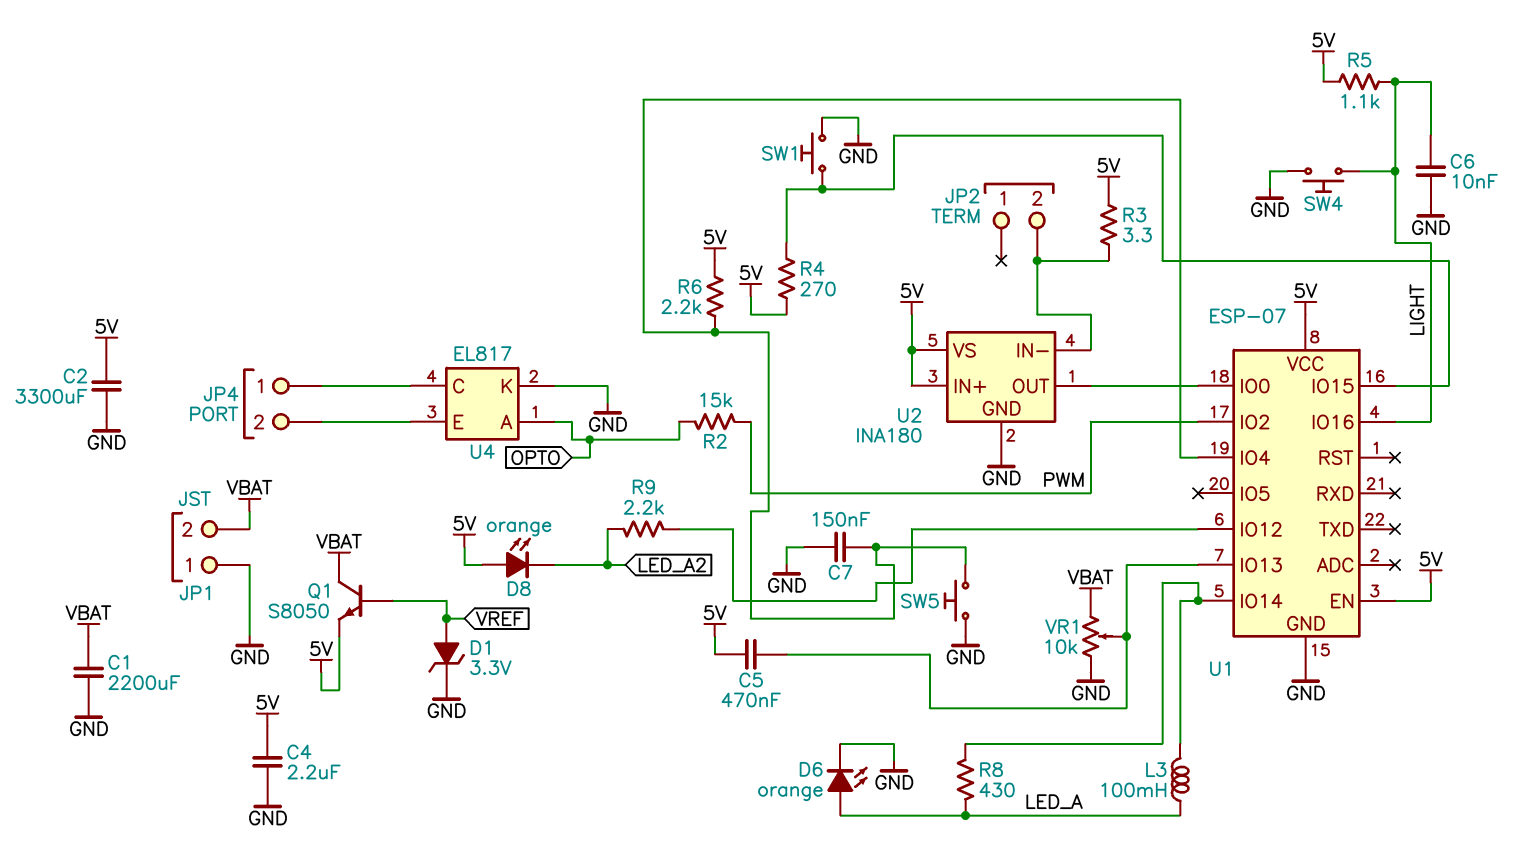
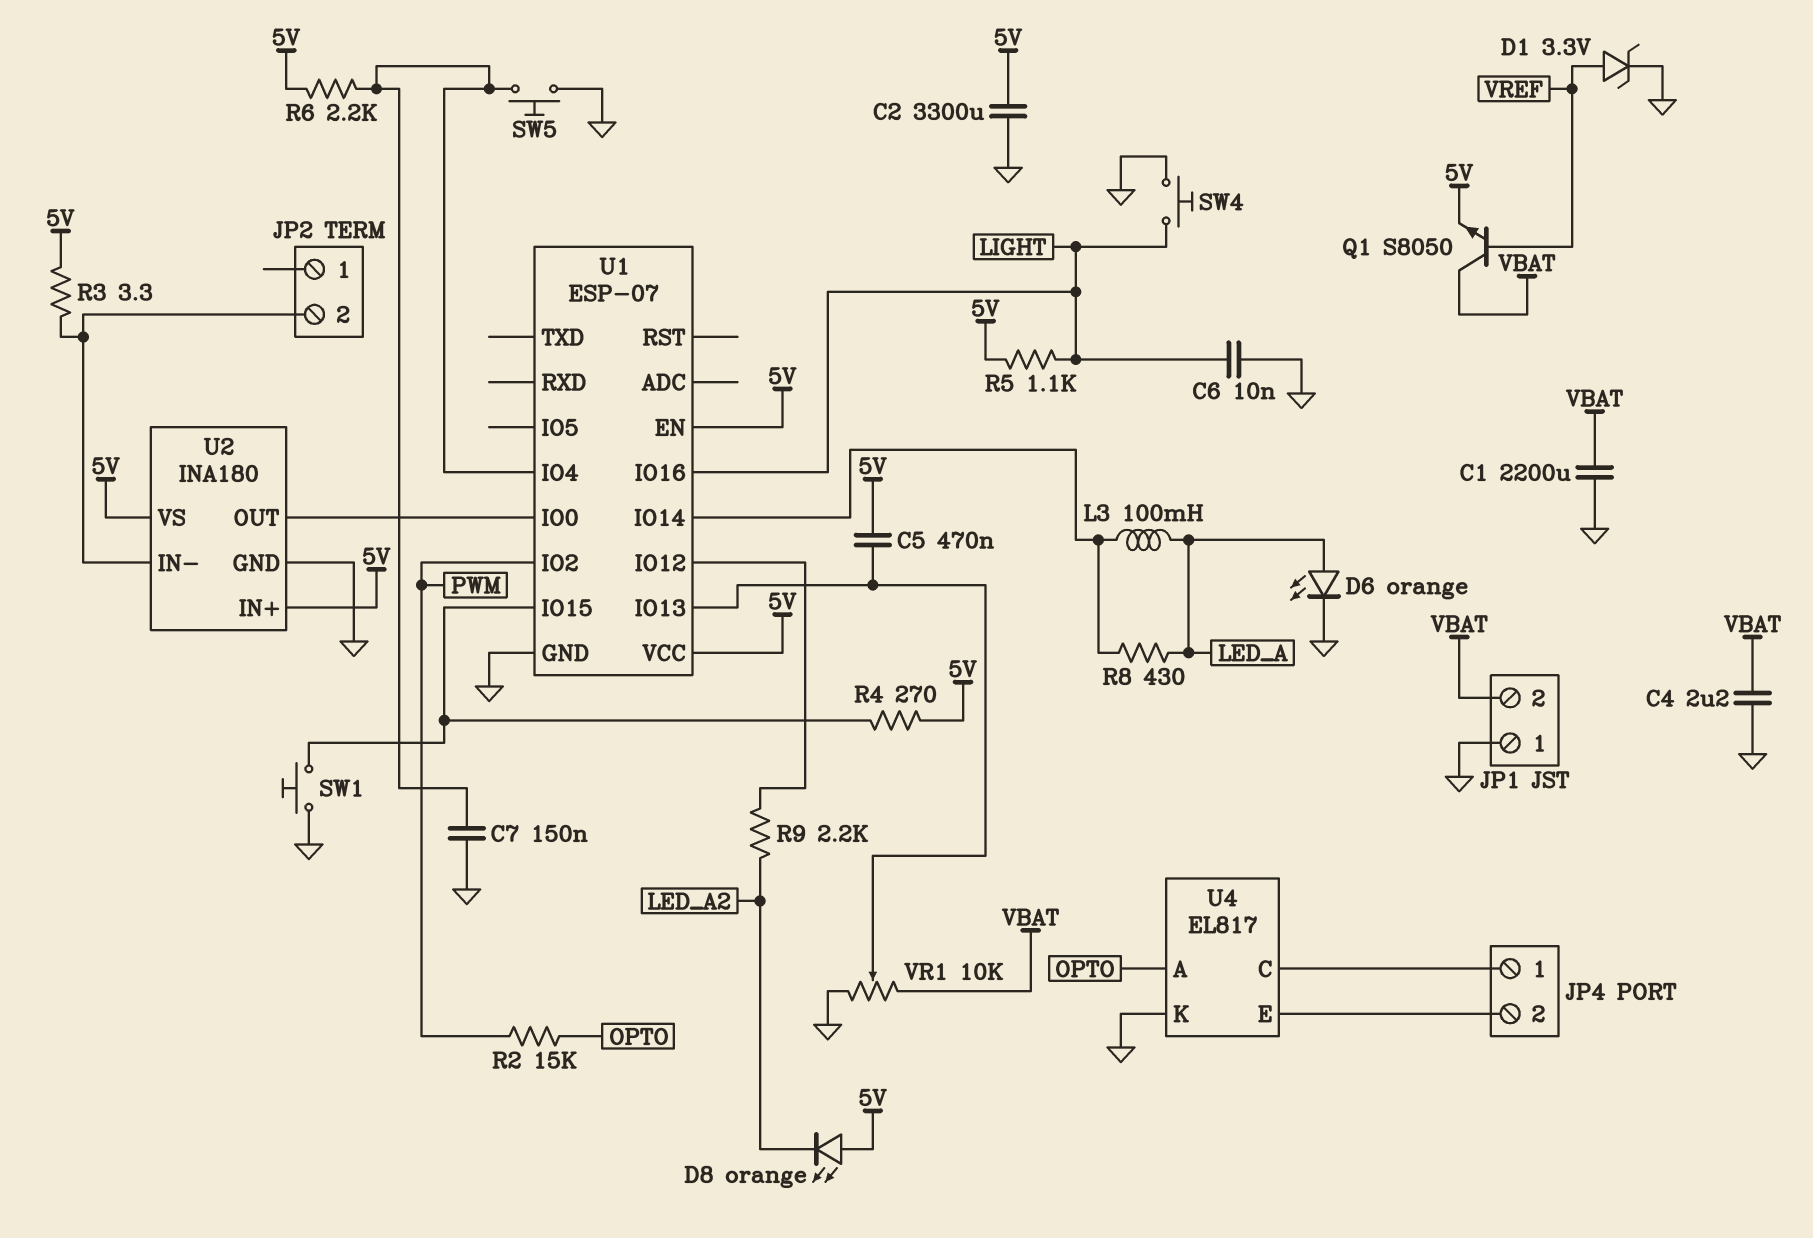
C4: 2.2uF (5V, GND) -> 2.2uF (GND, VBAT)

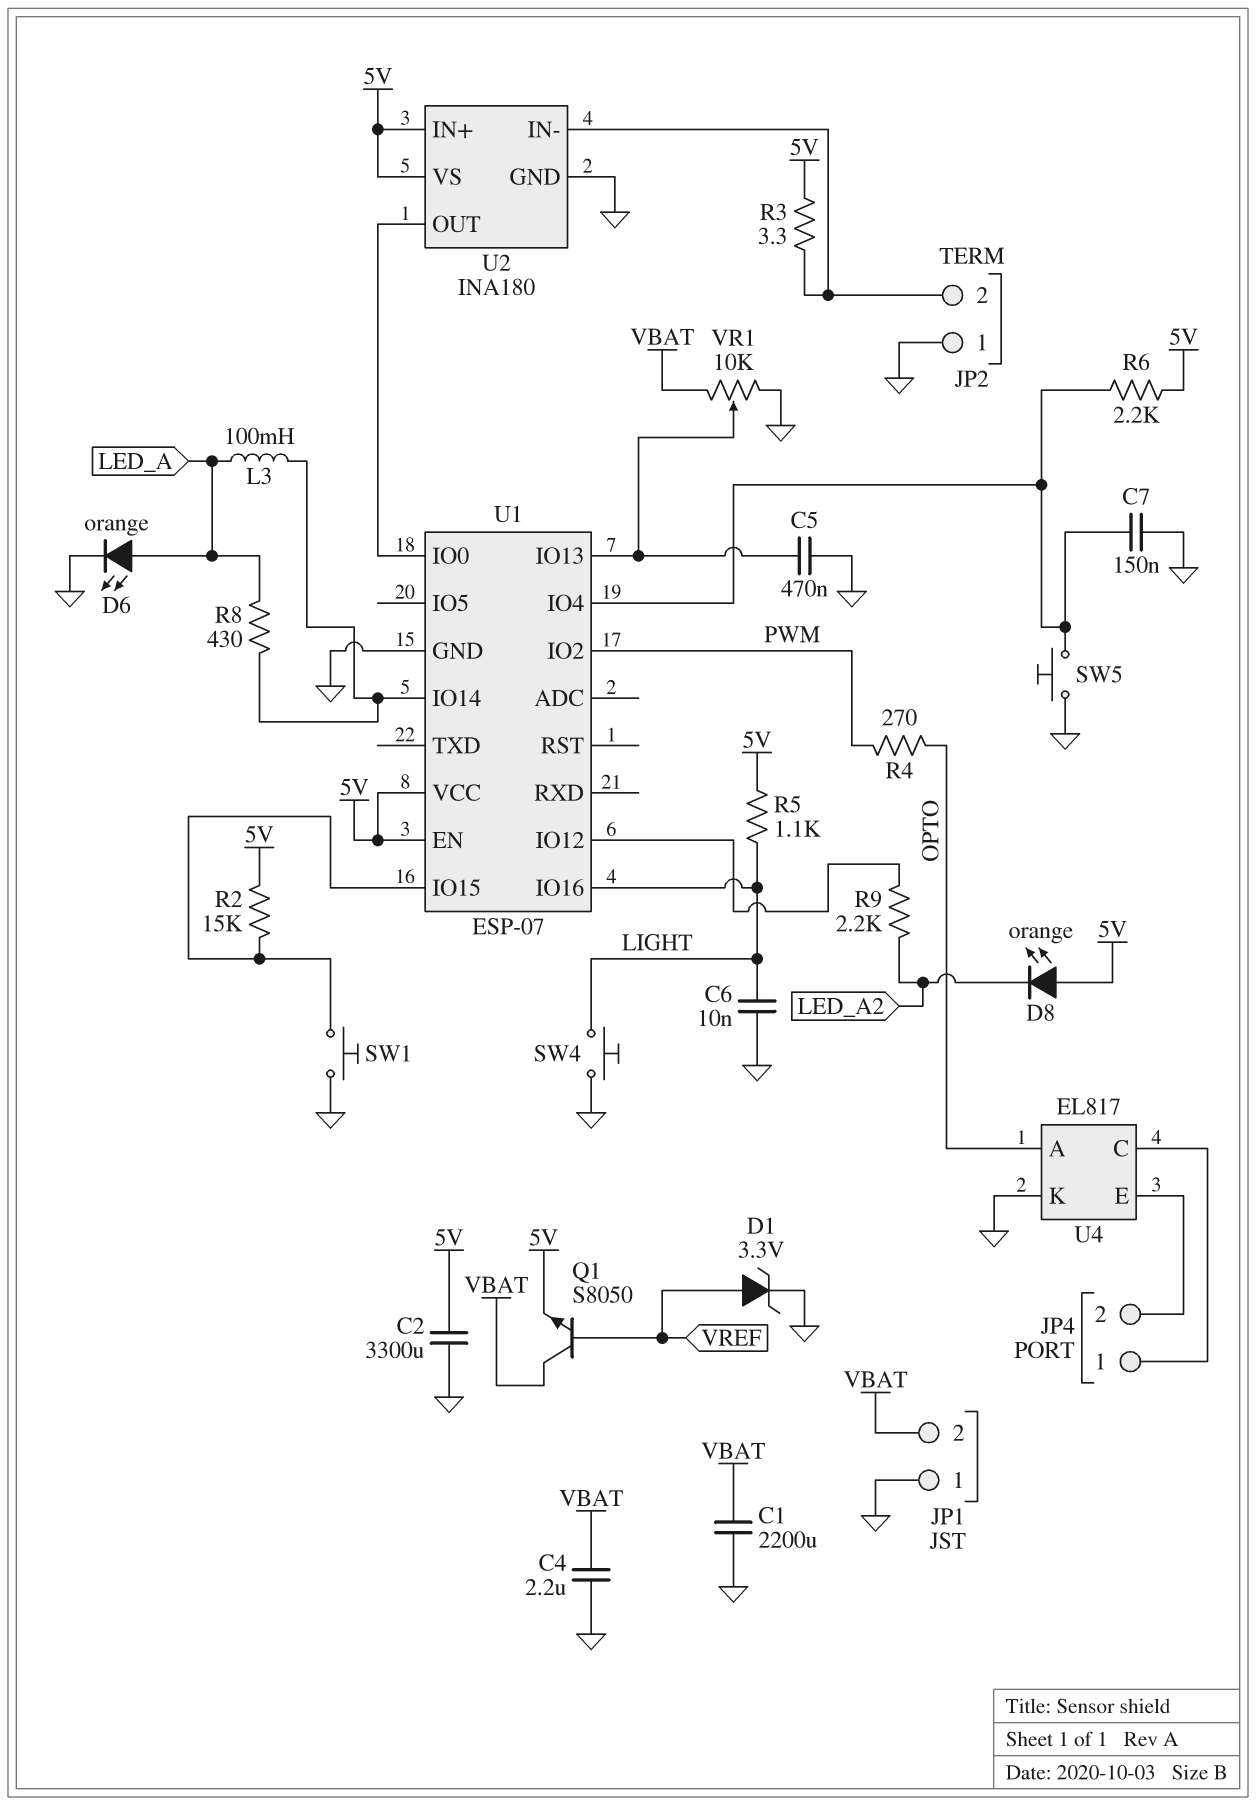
C5: 470nF (5V, U1/IO13) -> 470nF (GND, U1/IO13)
JP2 pin 1: none -> GND
R2: 15k (OPTO, PWM) -> 15k (5V, U1/IO15)
R4: 270 (5V, U1/IO15) -> 270 (OPTO, PWM)

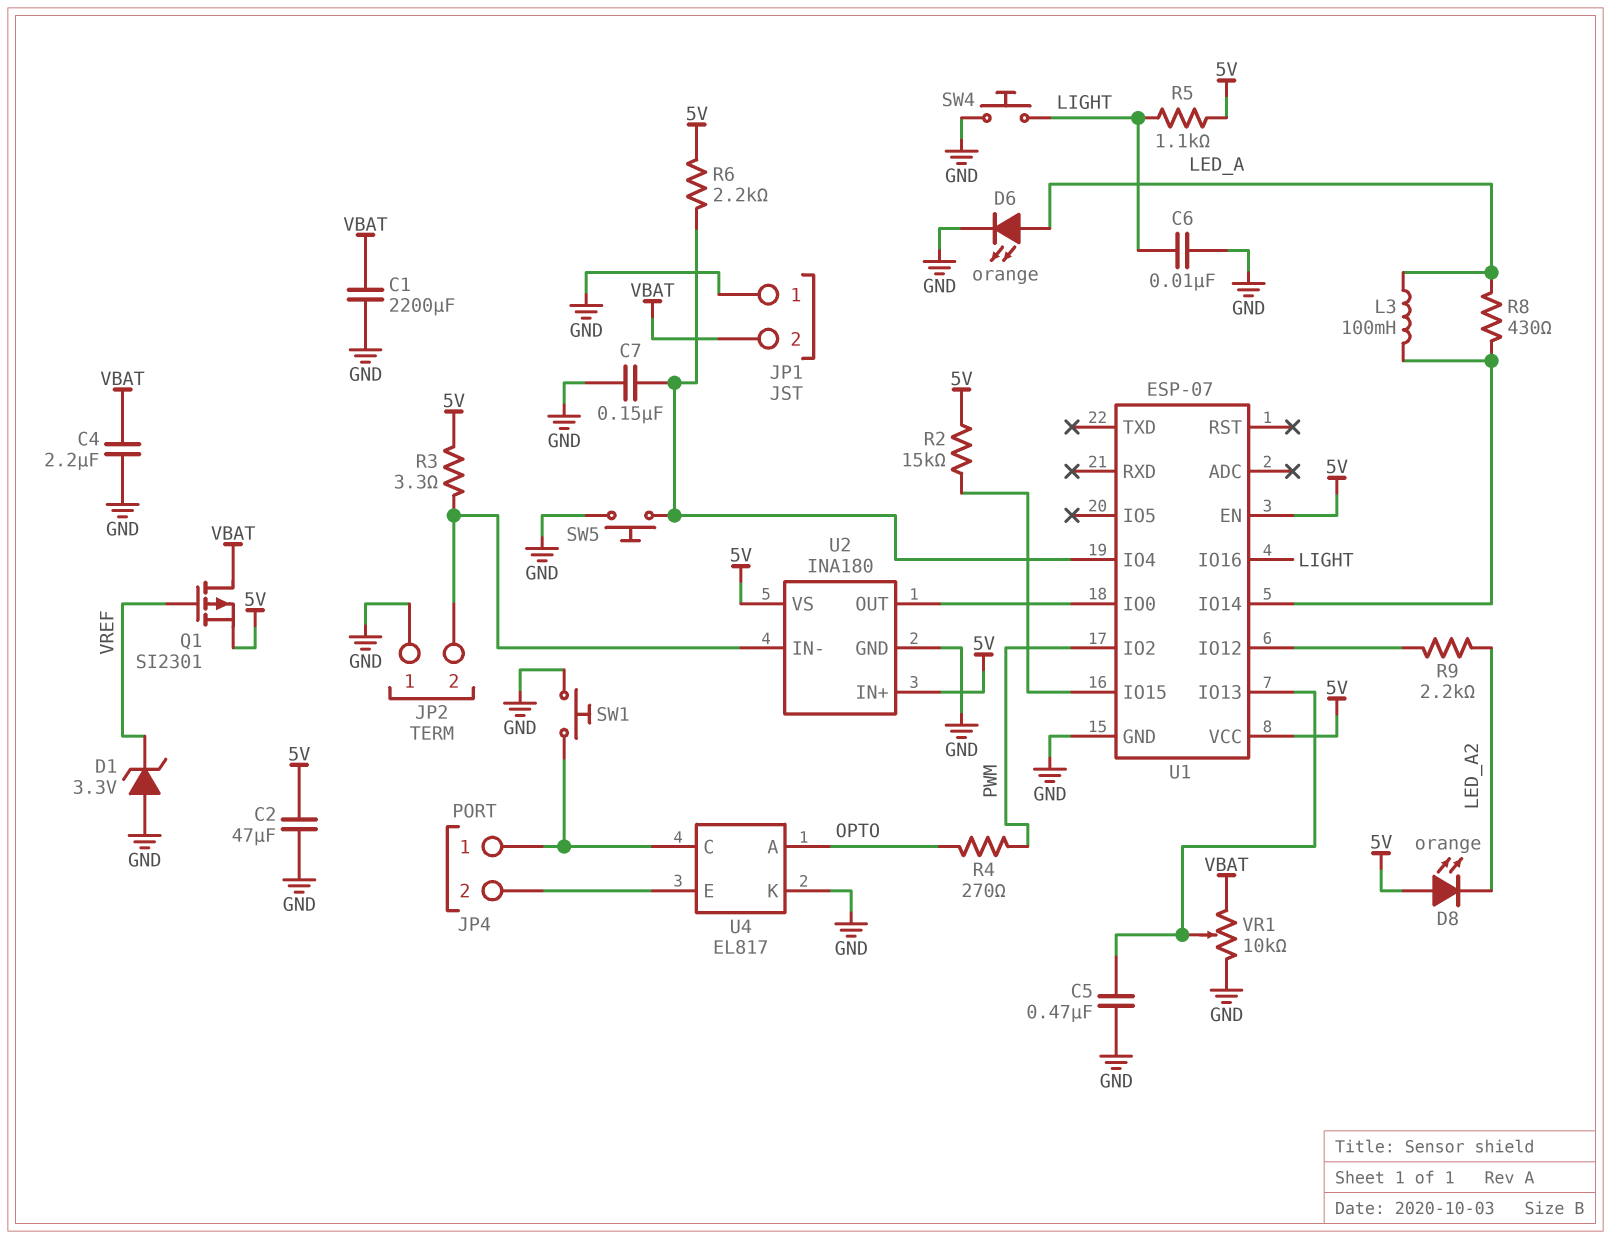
C2: 3300uF (5V, GND) -> 47uF (5V, GND)
D1: zener 3.3V (A VREF, K GND) -> zener 3.3V (A GND, K VREF)
Q1: NPN S8050 (B VREF, C VBAT, E 5V) -> PMOS SI2301 (G VREF, D VBAT, S 5V)
SW1: button (GND, U1/IO15) -> button (GND, JP4/1)

